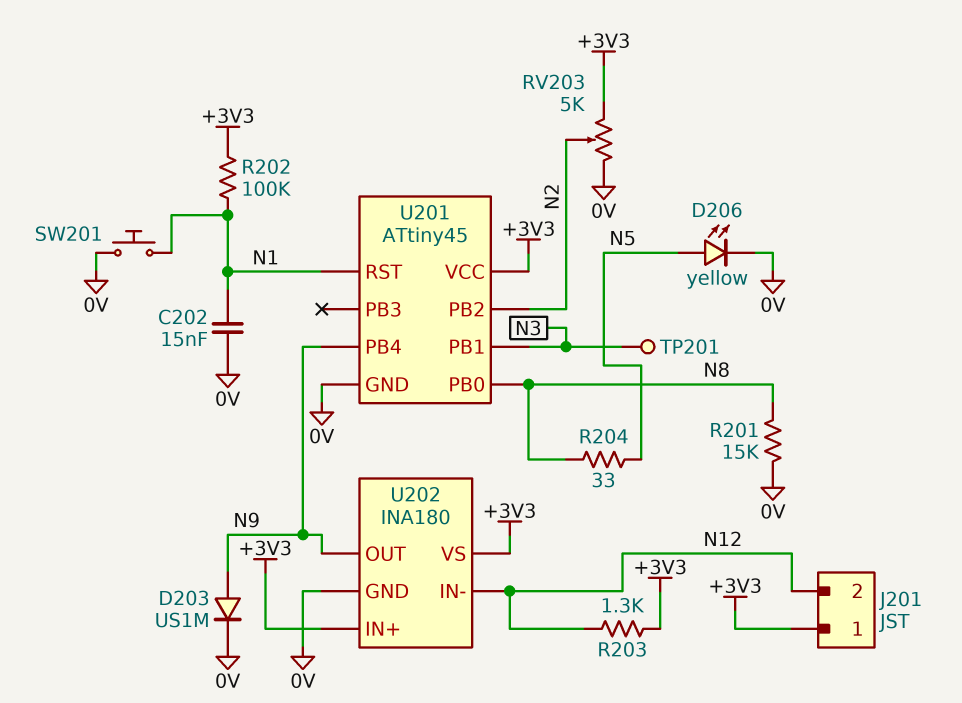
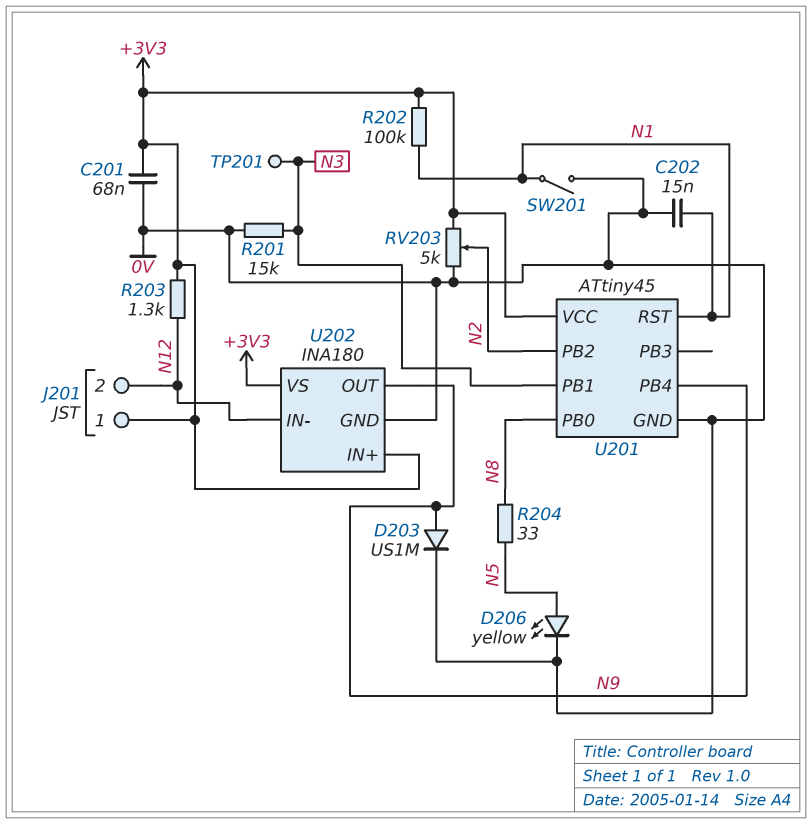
C201: none -> 68nF (+3V3, 0V)
R201: 15k (0V, N8) -> 15k (0V, N3)
SW201: button (0V, N1) -> switch (0V, N1)

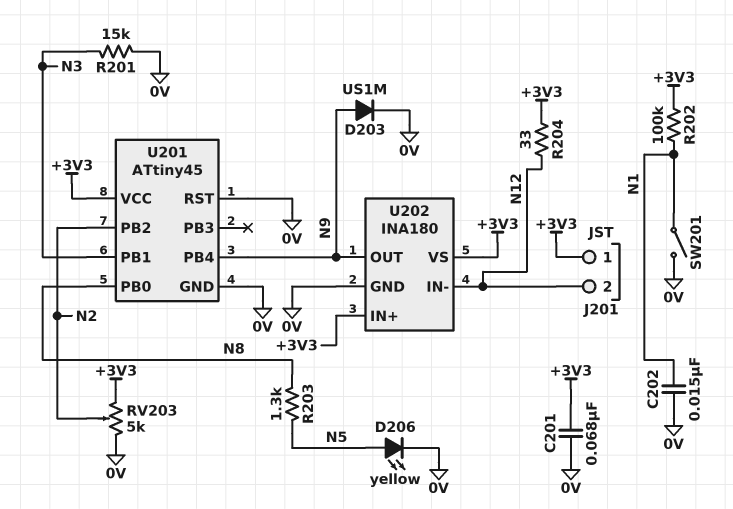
R203: 1.3k (+3V3, N12) -> 1.3k (N5, N8)
R204: 33 (N5, N8) -> 33 (+3V3, N12)
TP201: test point (N3) -> none
U201 pin RST: N1 -> 0V

